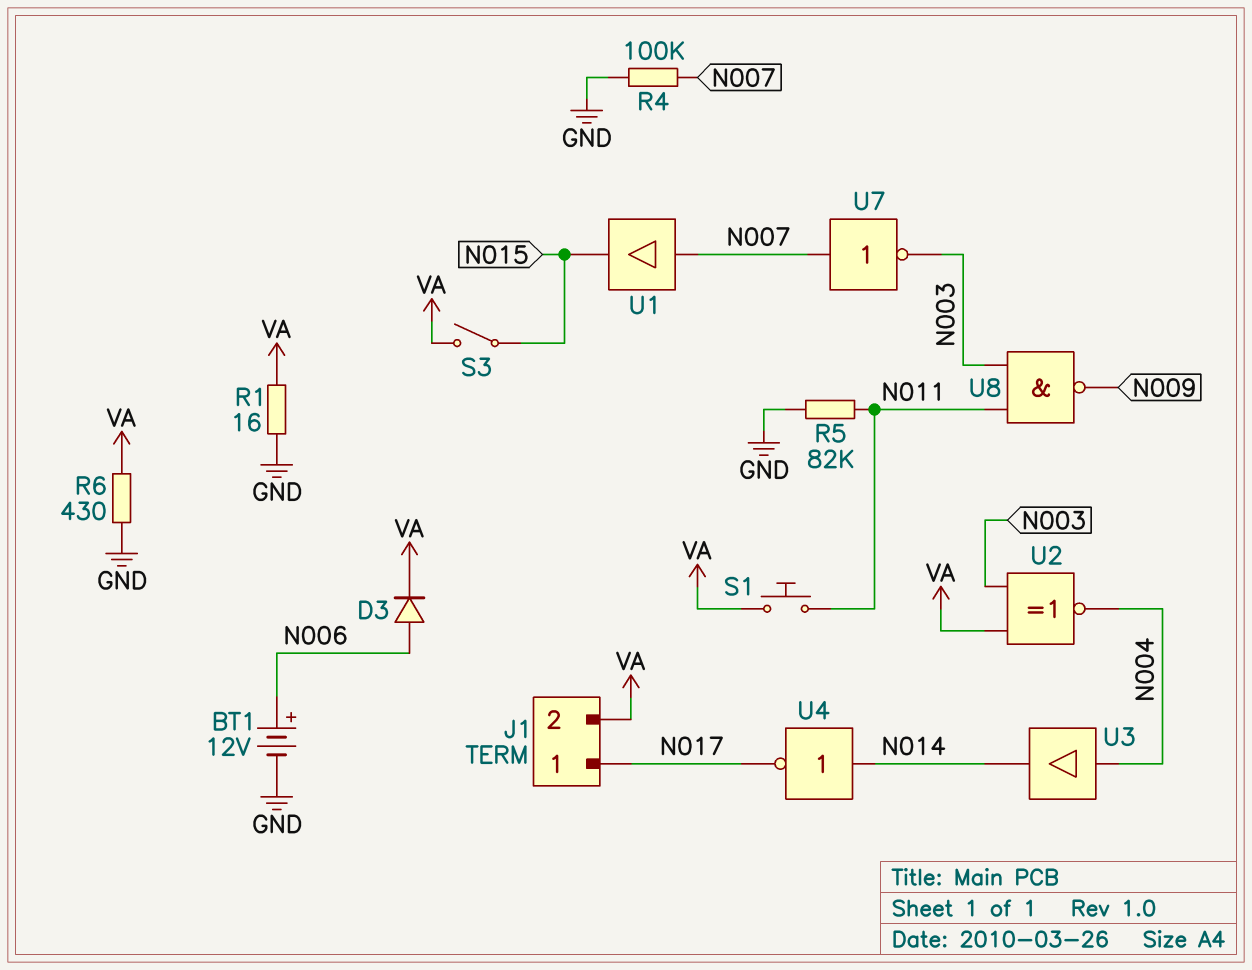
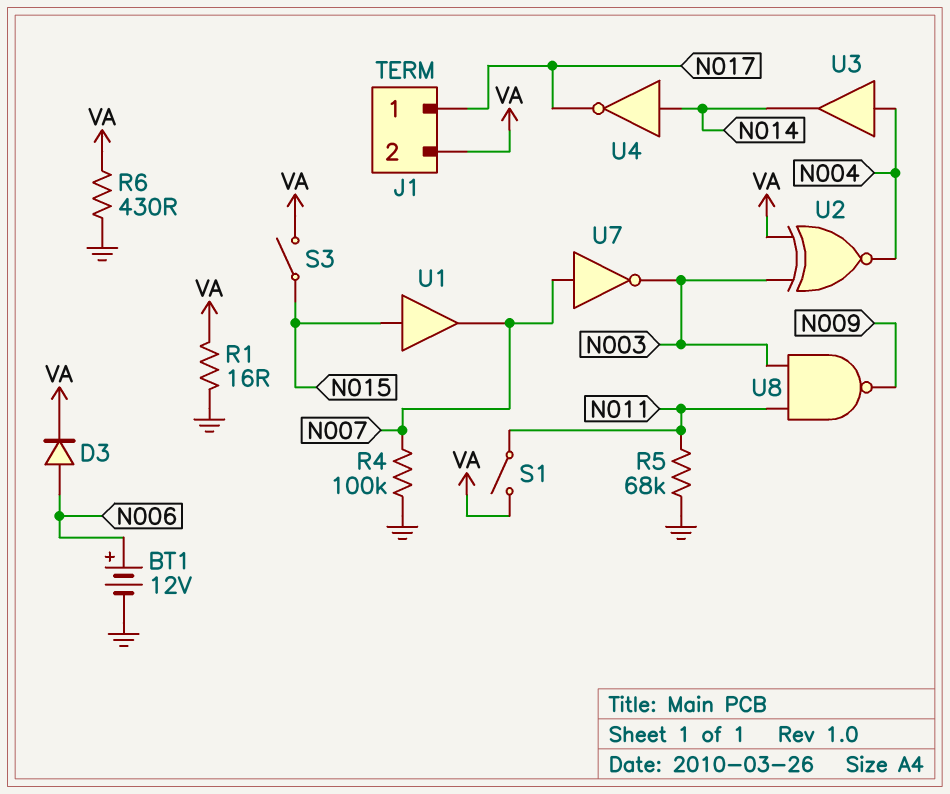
R5: 82k (GND, N011) -> 68k (GND, N011)
S1: button (N011, VA) -> switch (N011, VA)
U1: buffer (in N007, out N015) -> buffer (in N015, out N007)

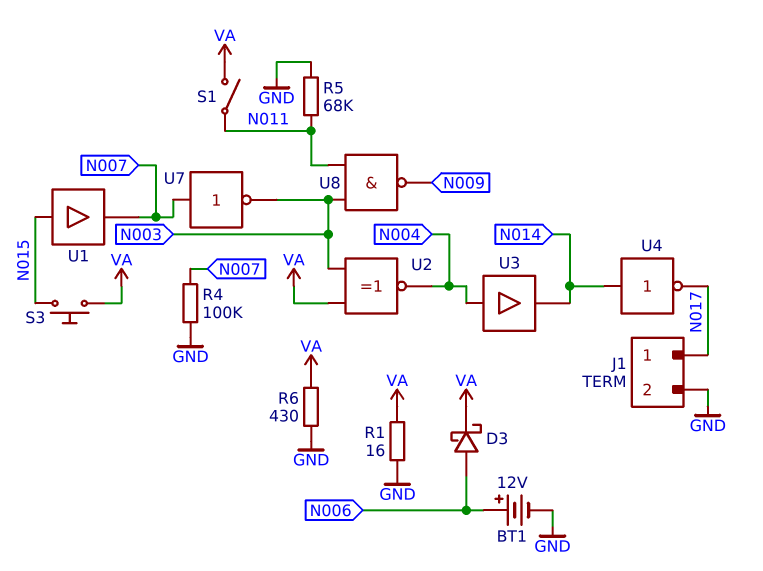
D3: diode (A N006, K VA) -> schottky (A N006, K VA)
J1 pin 2: VA -> GND
S3: switch (N015, VA) -> button (N015, VA)

